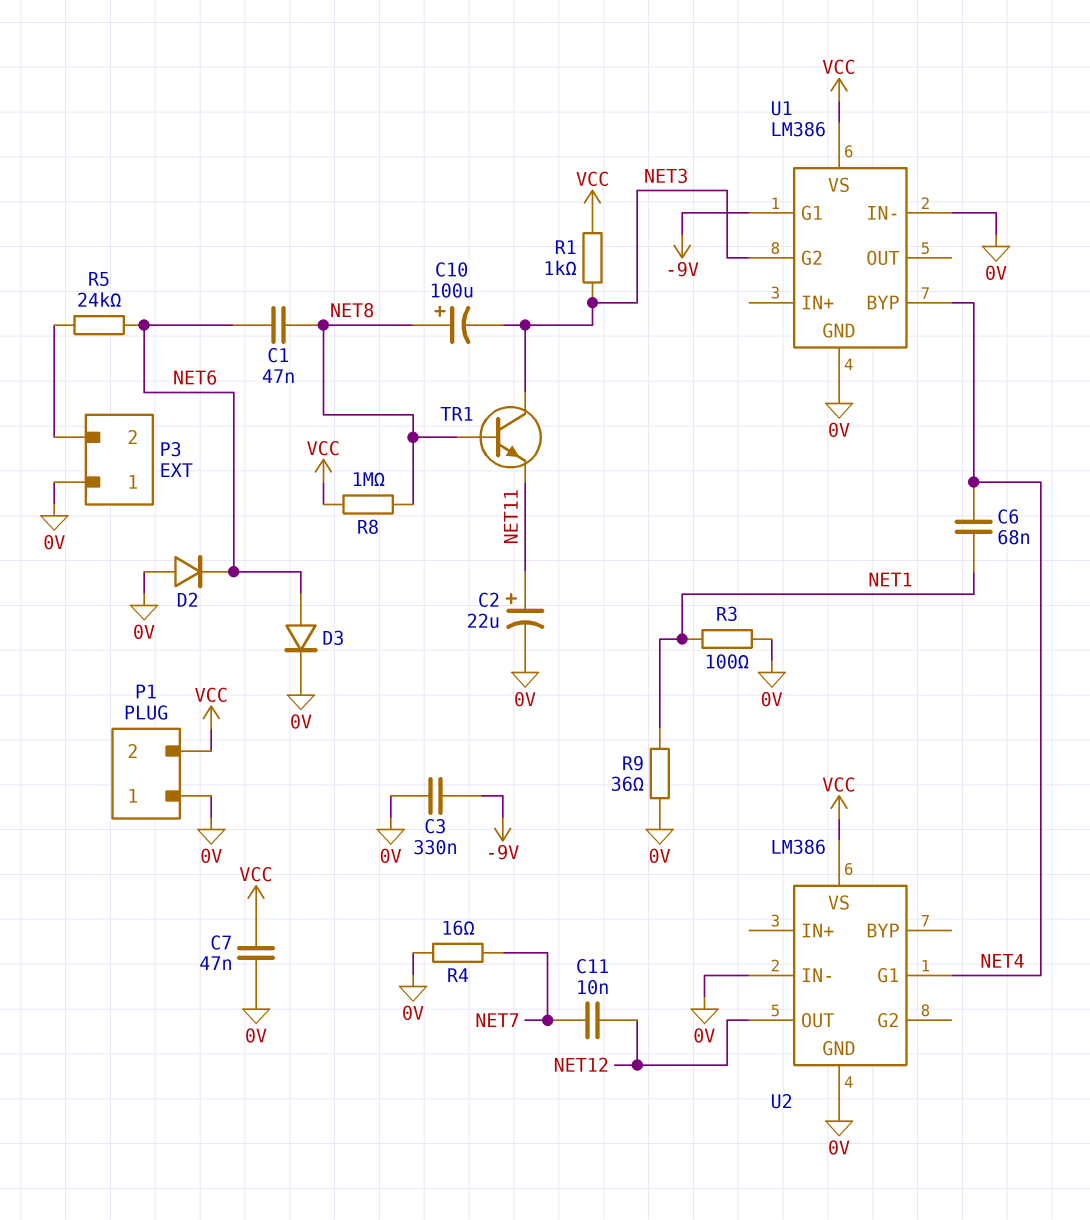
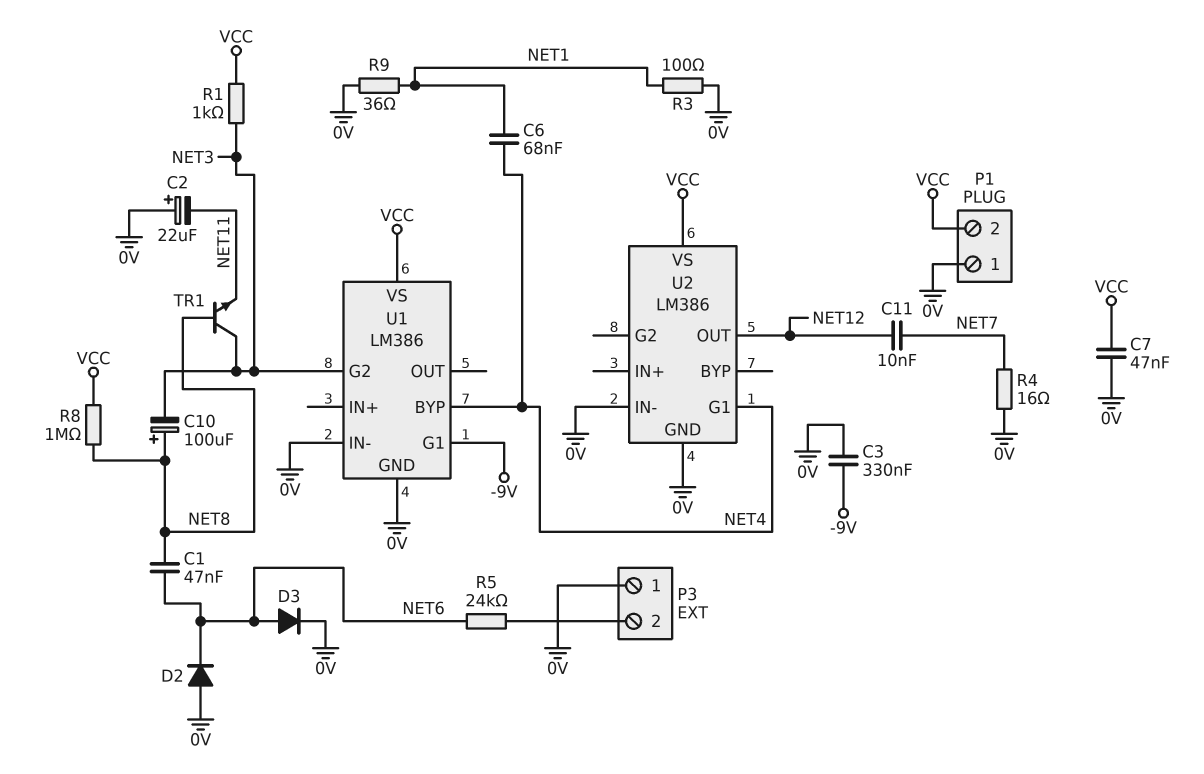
C2: 22uF (plus NET11, minus 0V) -> 22uF (plus 0V, minus NET11)

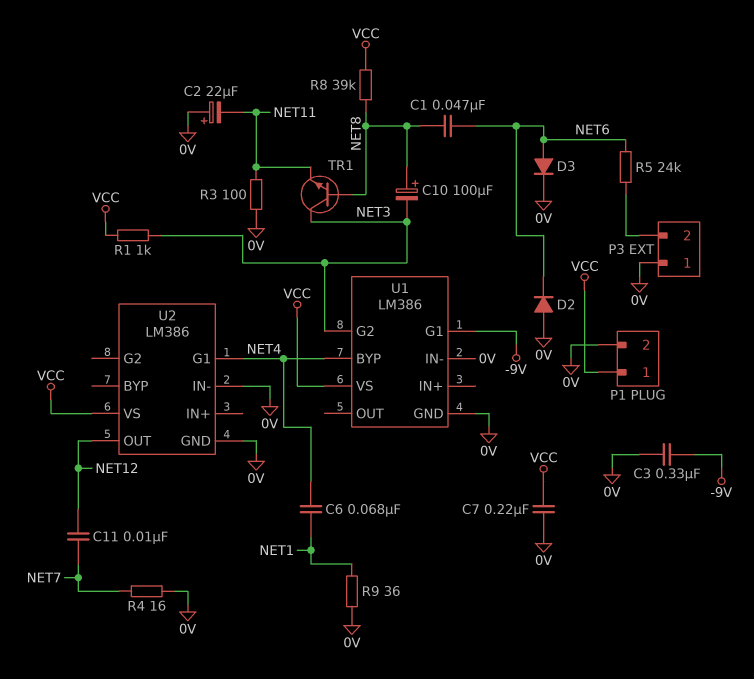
C7: 47nF (0V, VCC) -> 220nF (0V, VCC)
P1 pin 1: 0V -> VCC
P1 pin 2: VCC -> 0V
R3: 100 (0V, NET1) -> 100 (0V, NET11)
R8: 1M (NET8, VCC) -> 39k (NET8, VCC)

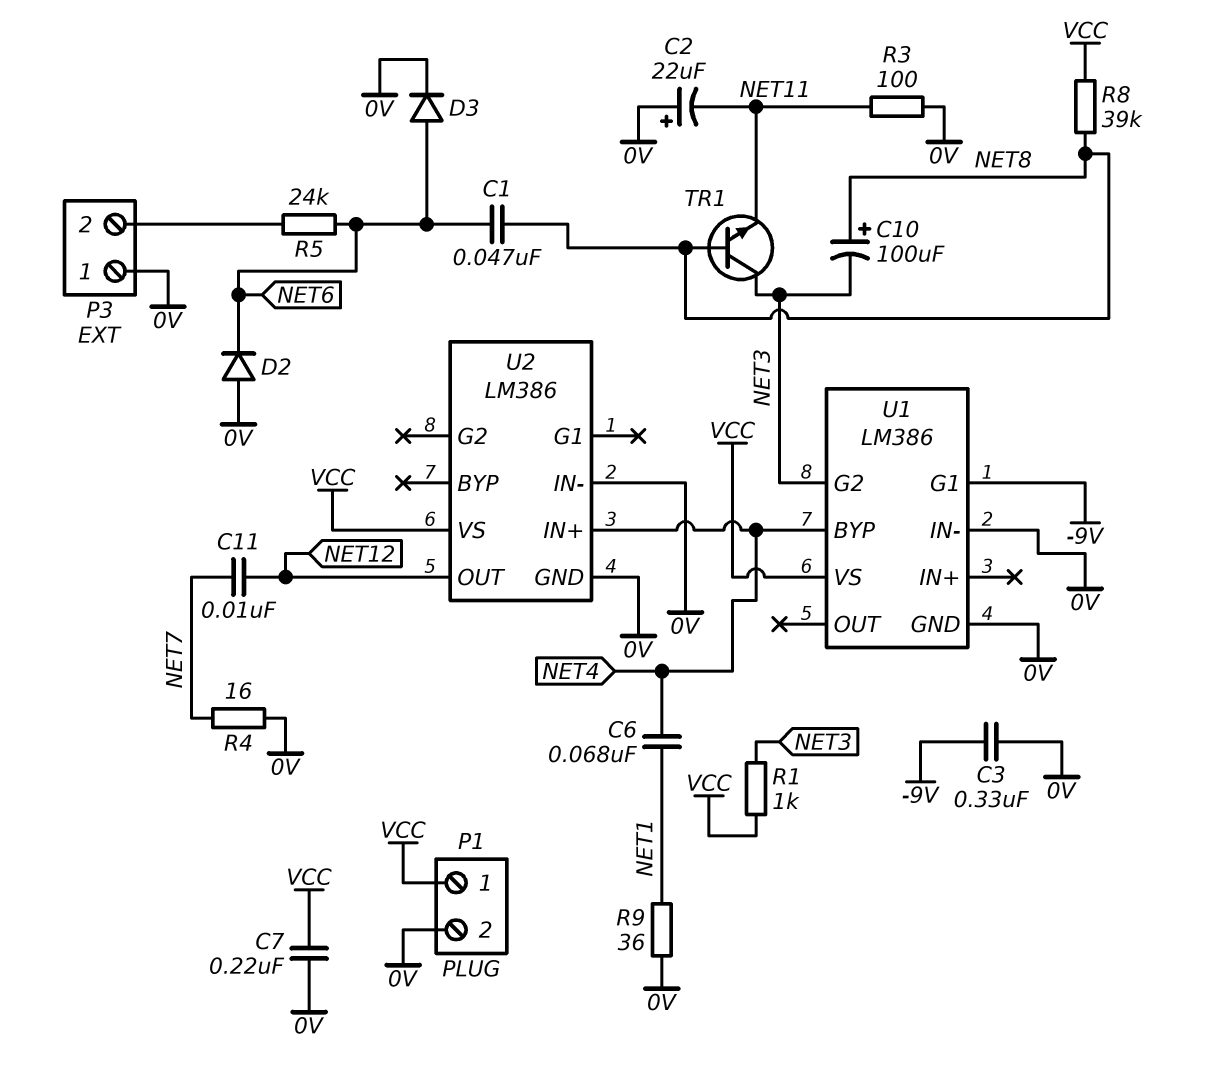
U2 pin G1: NET4 -> none
U2 pin IN+: none -> NET4

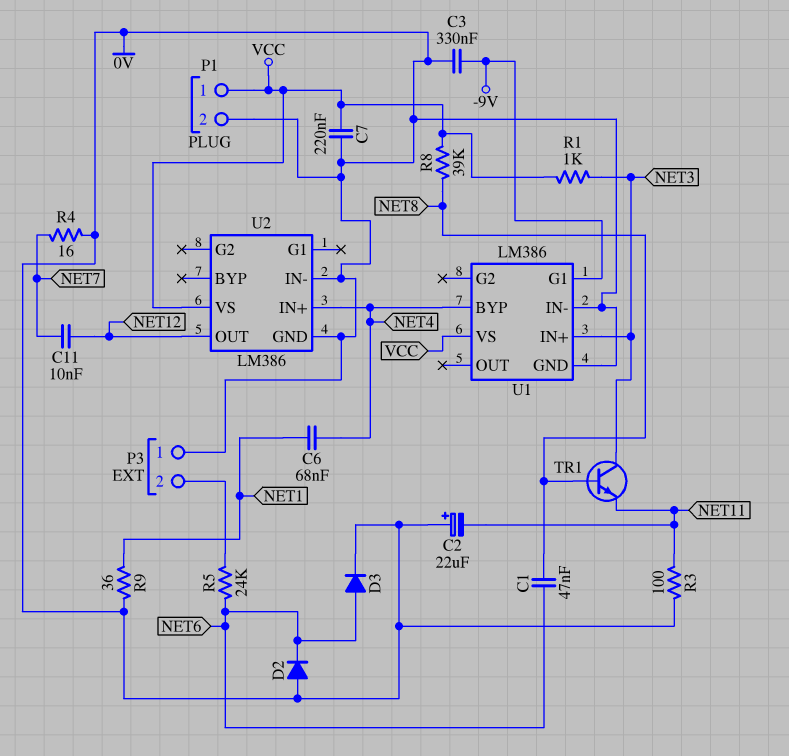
C10: 100uF (plus NET8, minus NET3) -> none
U1 pin G2: NET3 -> none
U1 pin IN+: none -> NET3

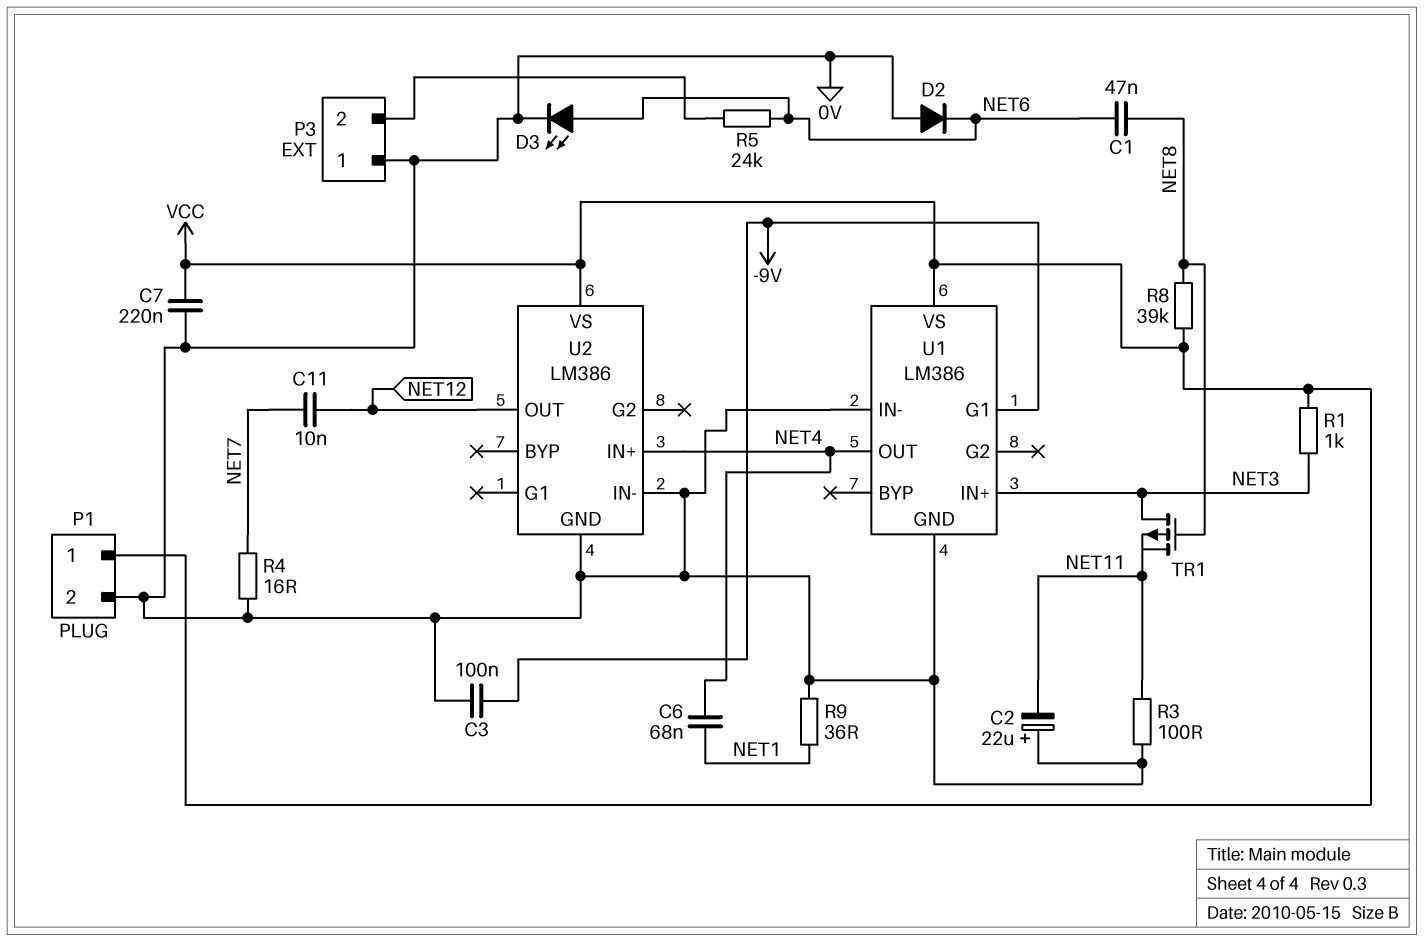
C3: 330nF (-9V, 0V) -> 100nF (-9V, 0V)
D3: diode (A NET6, K 0V) -> LED (A NET6, K 0V)
TR1: NPN (B NET8, C NET3, E NET11) -> PMOS (G NET8, D NET3, S NET11)
U1 pin BYP: NET4 -> none
U1 pin OUT: none -> NET4

